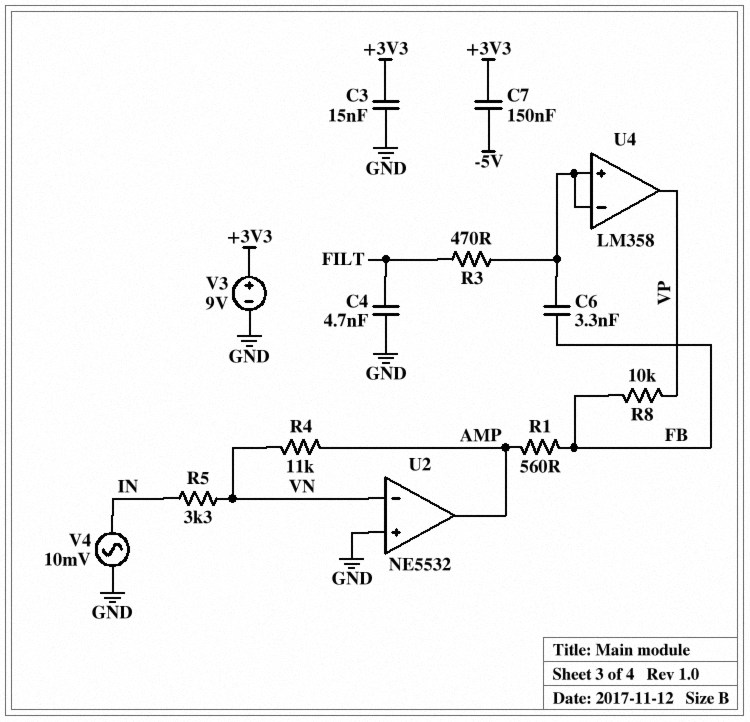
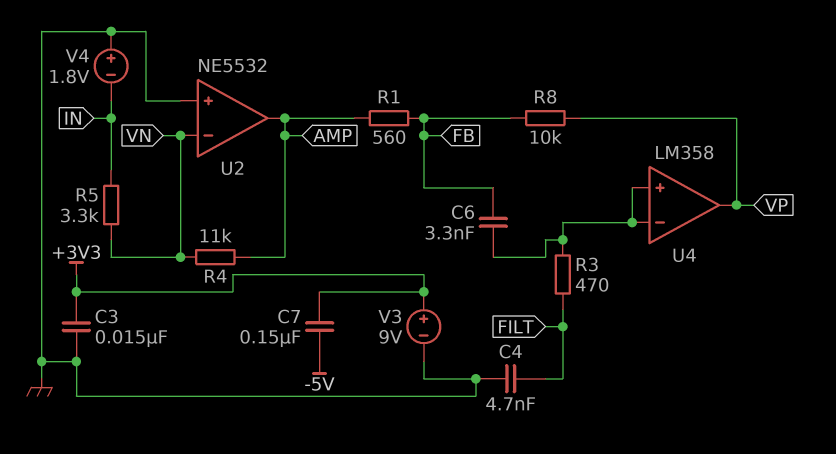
V4: AC 10mV (GND, IN) -> 1.8V (plus GND, minus IN)

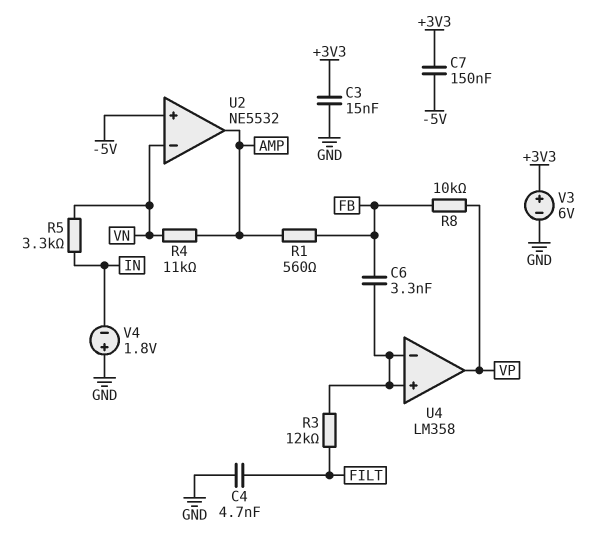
R3: 470 (FILT, U4/in+) -> 12k (FILT, U4/in+)
U2 pin in+: GND -> -5V
V3: 9V (plus +3V3, minus GND) -> 6V (plus +3V3, minus GND)

